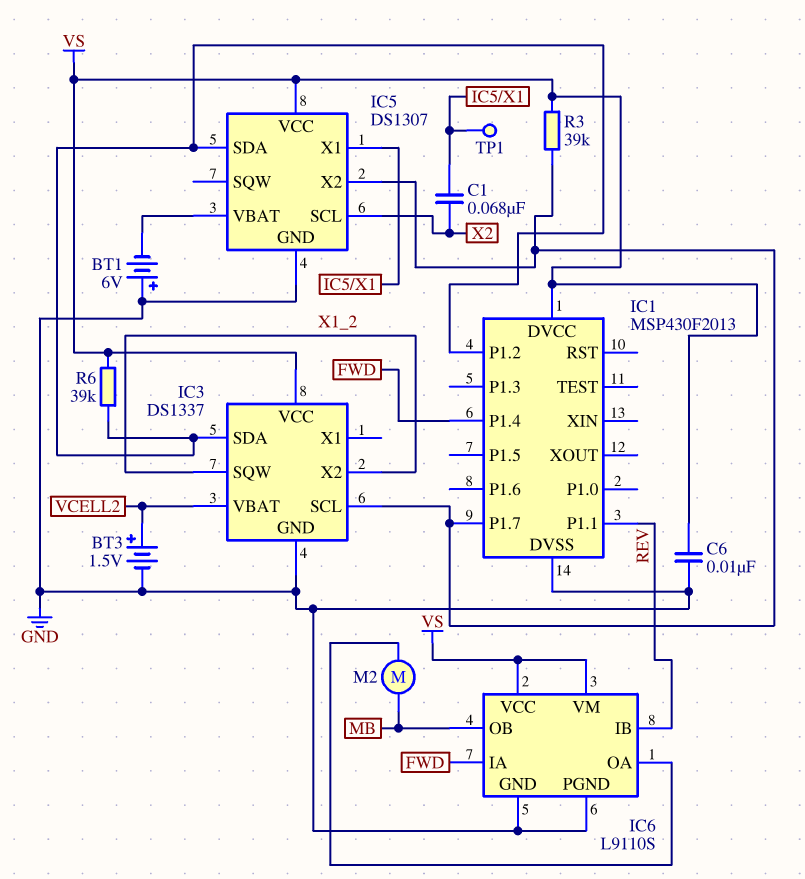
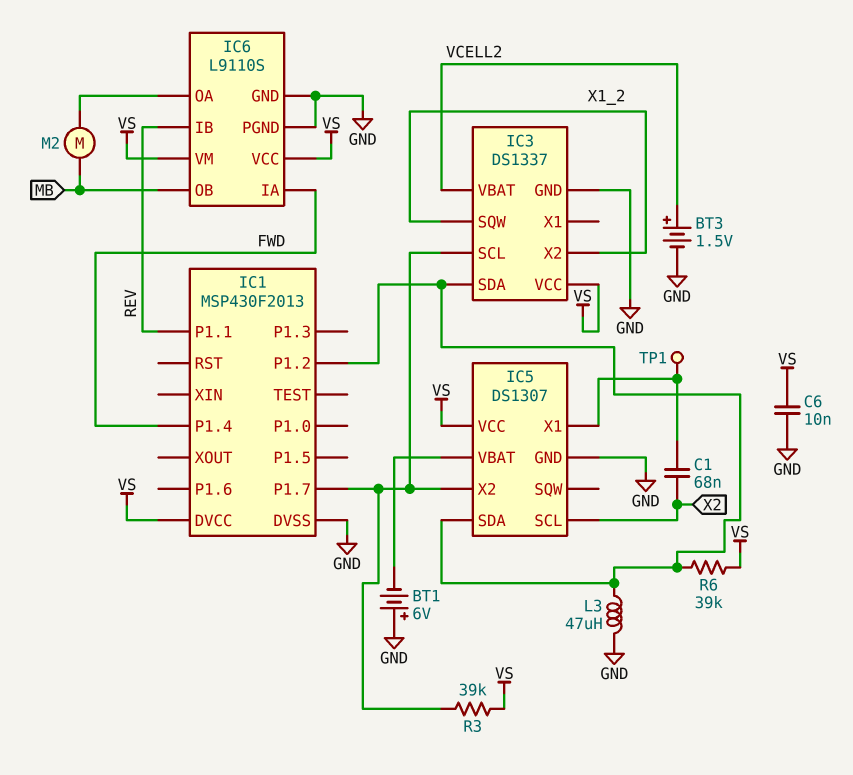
L3: none -> 47uH (GND, IC1/P1.2)

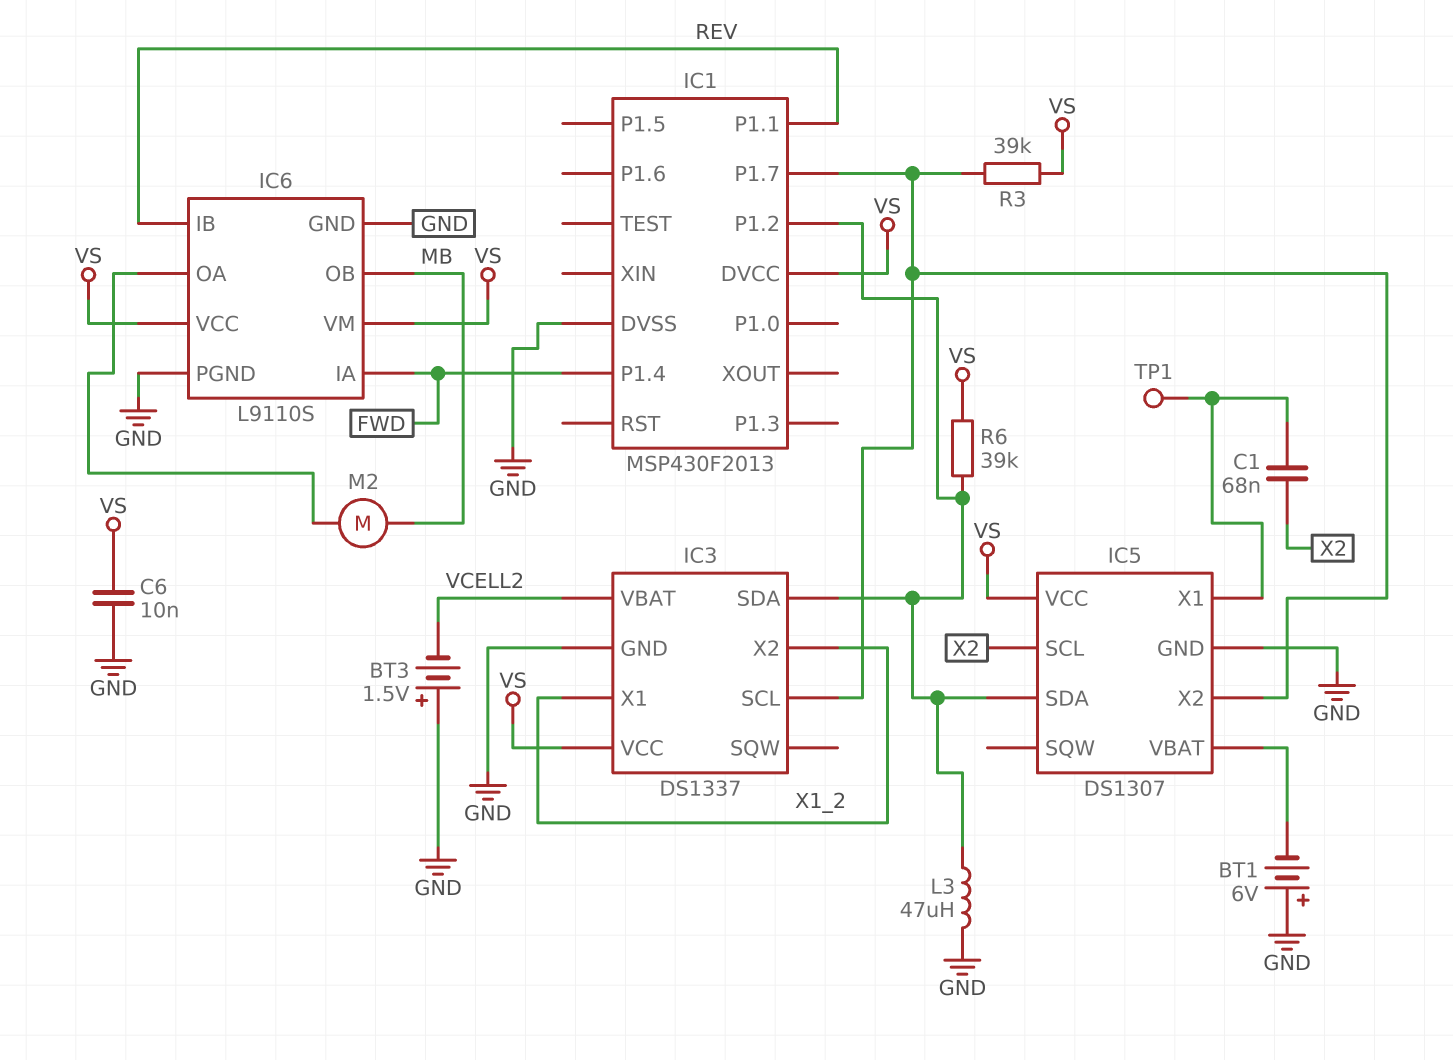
BT3: 1.5V (plus VCELL2, minus GND) -> 1.5V (plus GND, minus VCELL2)
IC3 pin SQW: X1_2 -> none
IC3 pin X1: none -> X1_2

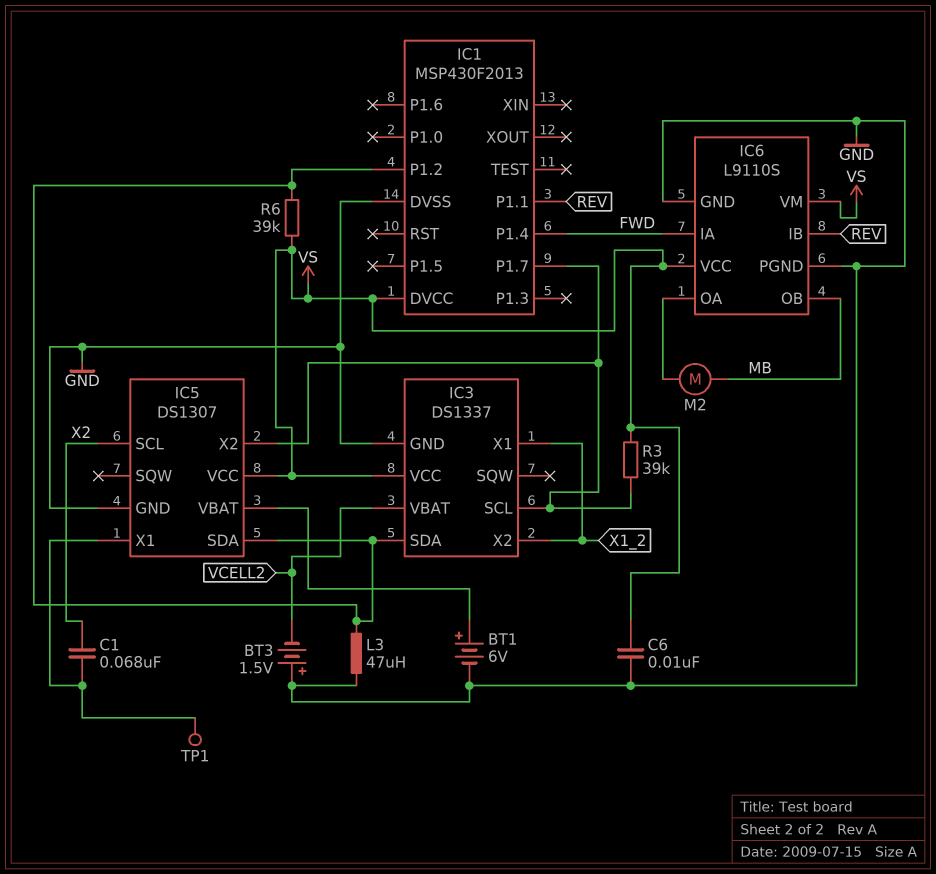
BT1: 6V (plus GND, minus IC5/VBAT) -> 6V (plus IC5/VBAT, minus GND)

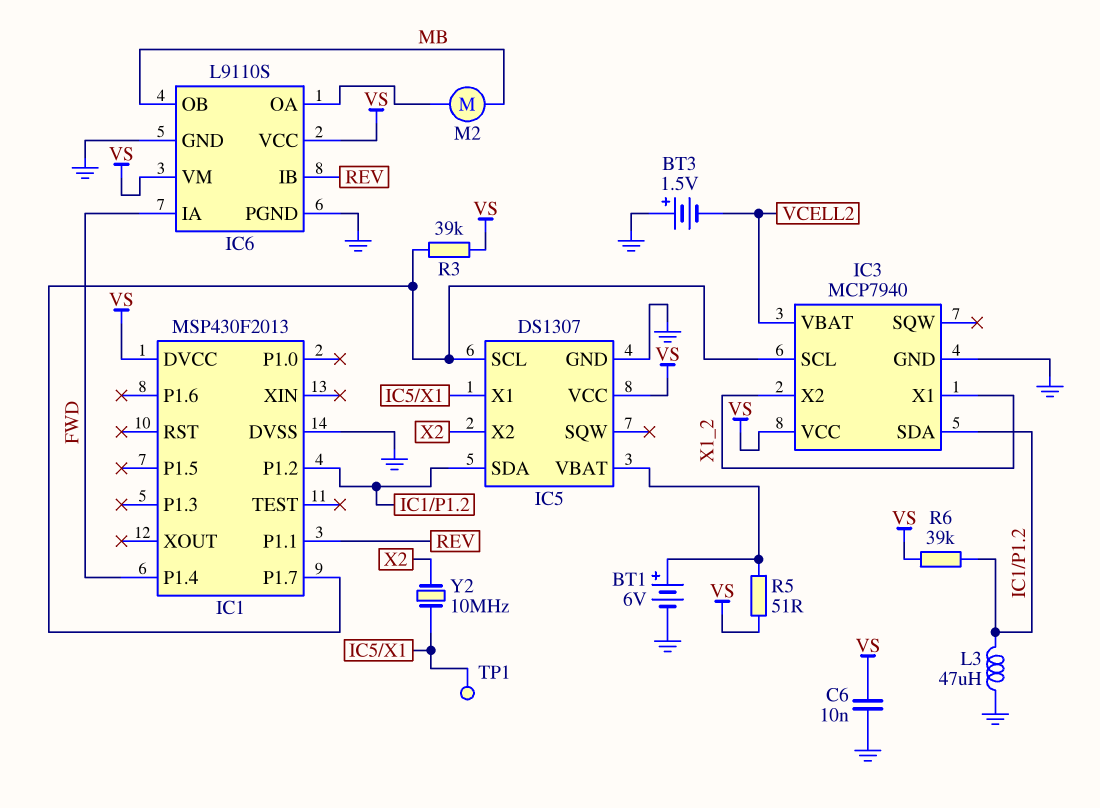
C1: 68nF (IC5/X1, X2) -> none
IC3: DS1337 -> MCP7940
IC5 pin SCL: X2 -> IC1/P1.7
IC5 pin X2: IC1/P1.7 -> X2
R5: none -> 51 (IC5/VBAT, VS)
Y2: none -> 10MHz (IC5/X1, X2)

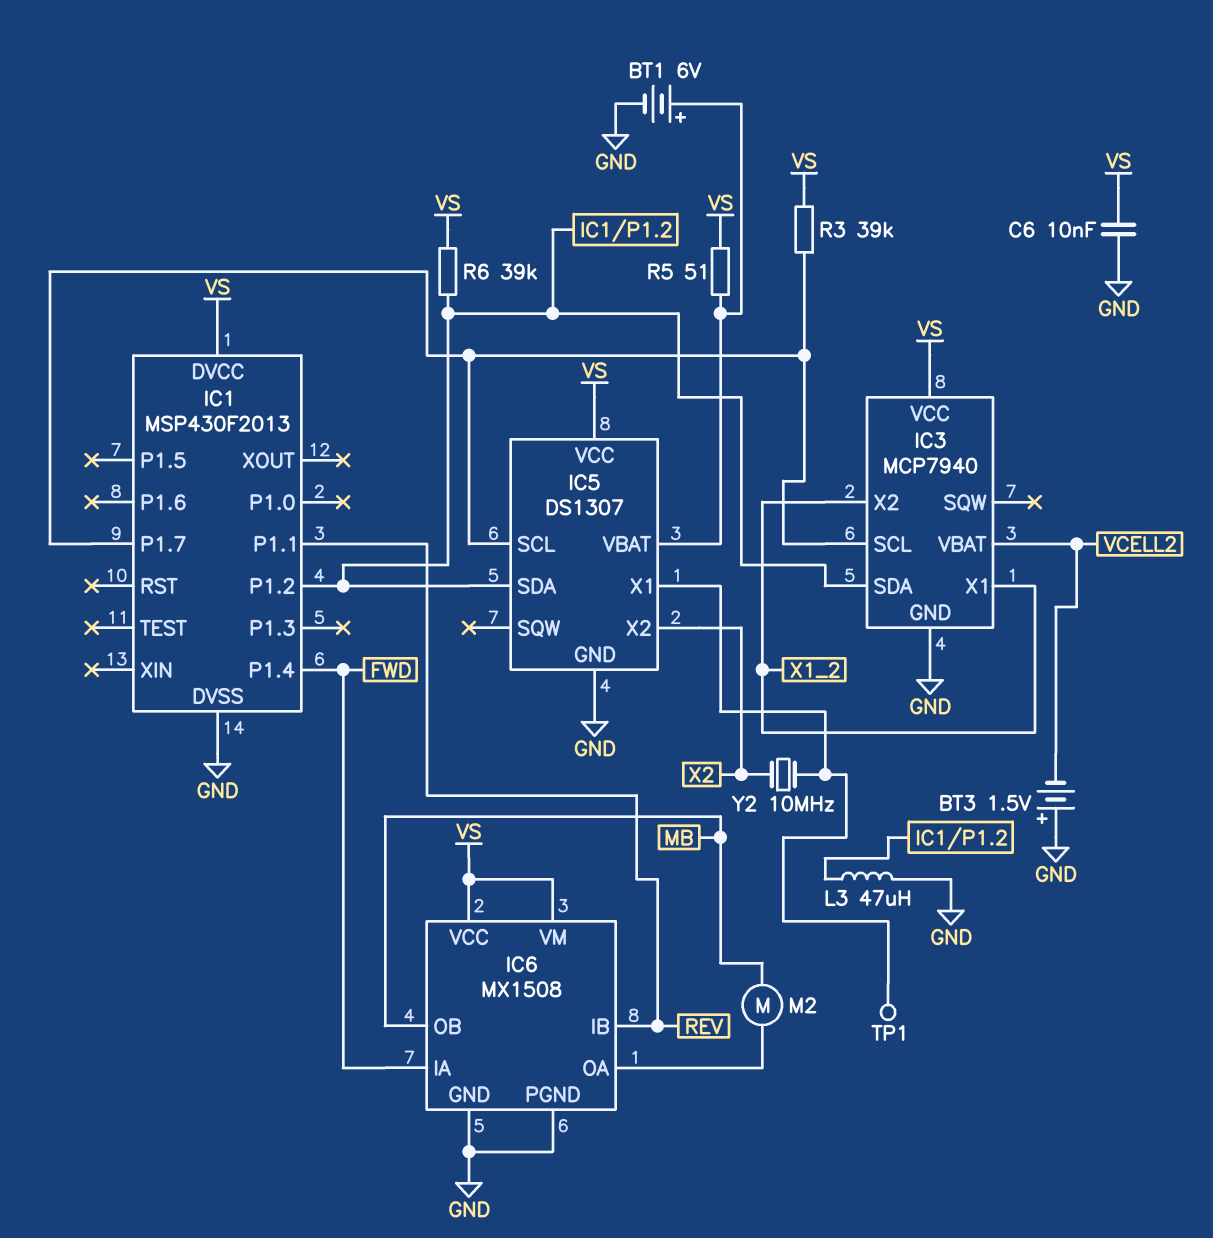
IC6: L9110S -> MX1508

